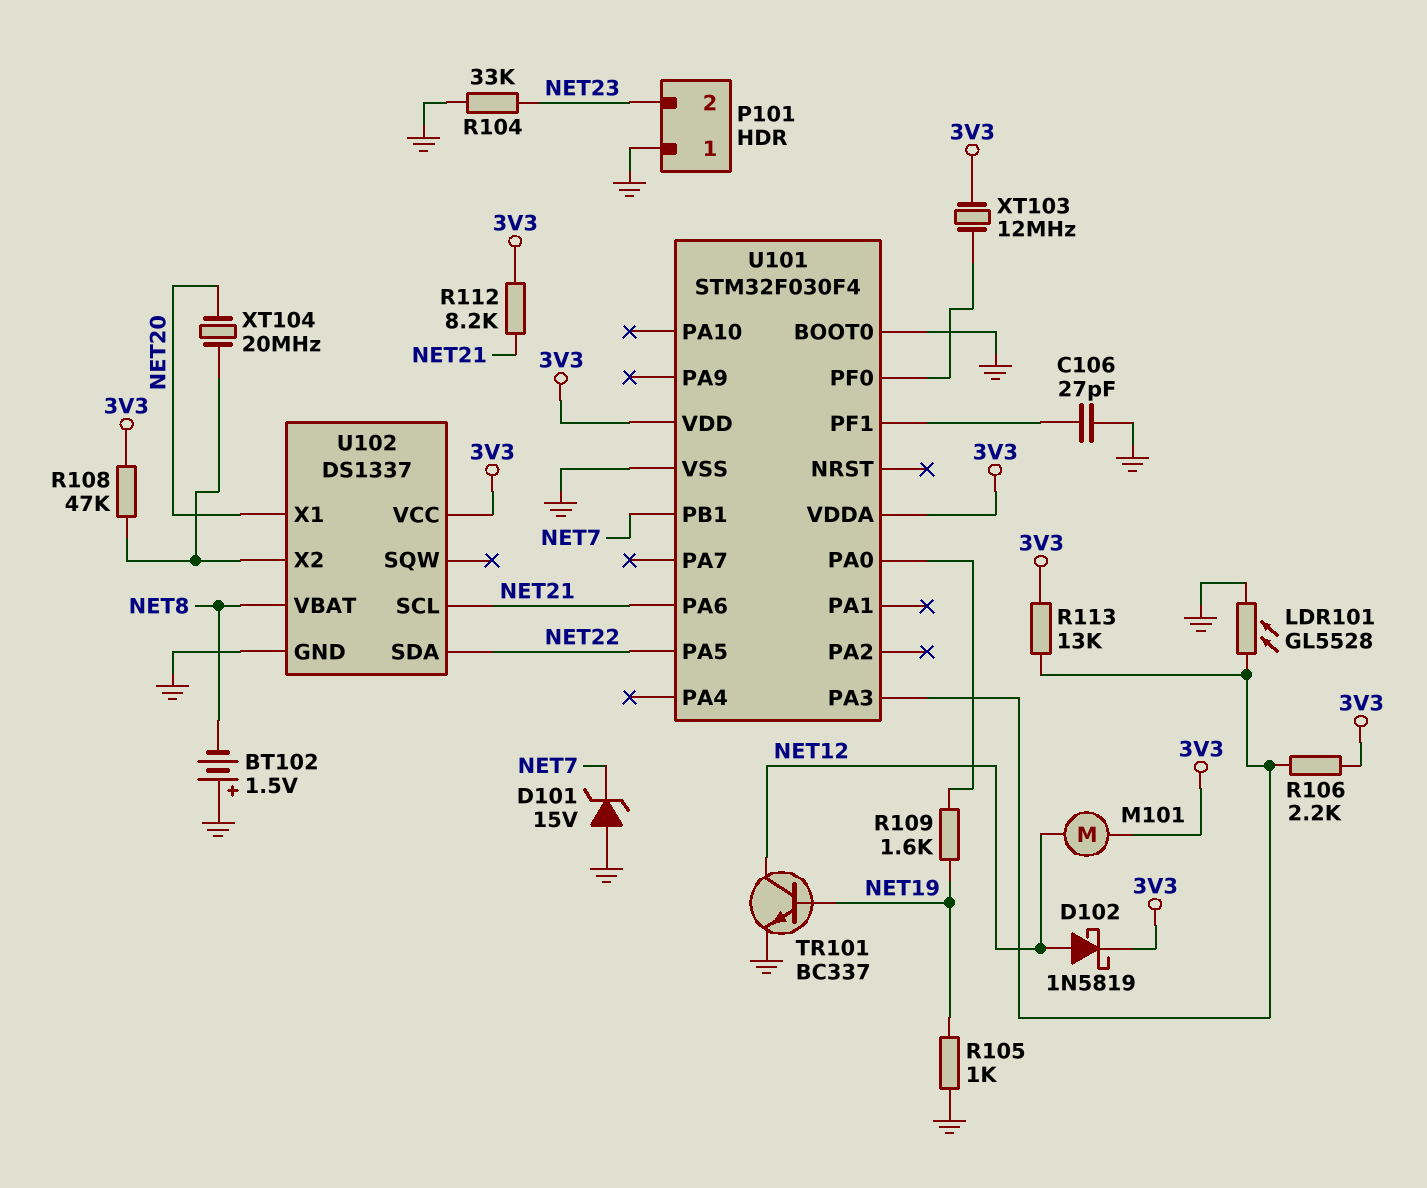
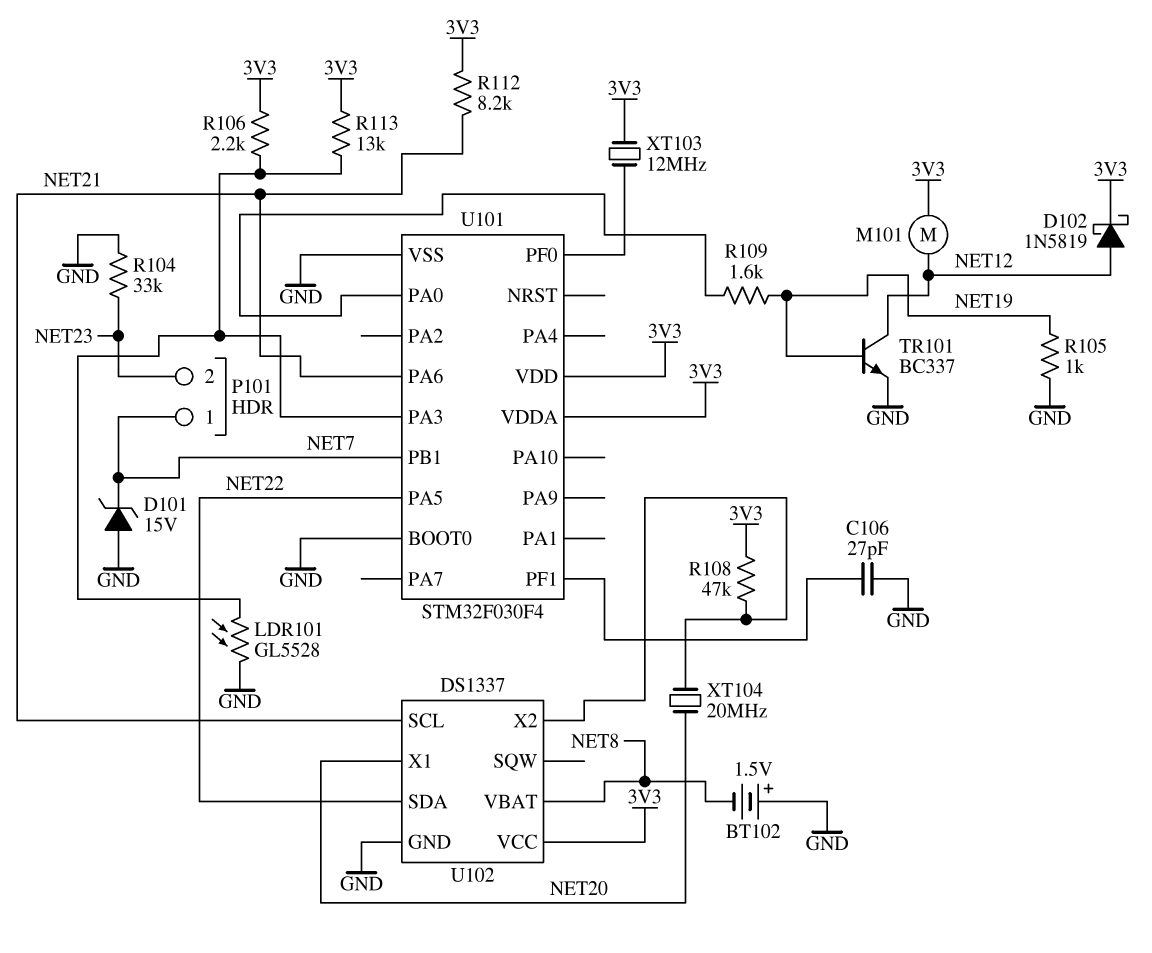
P101 pin 1: GND -> NET7

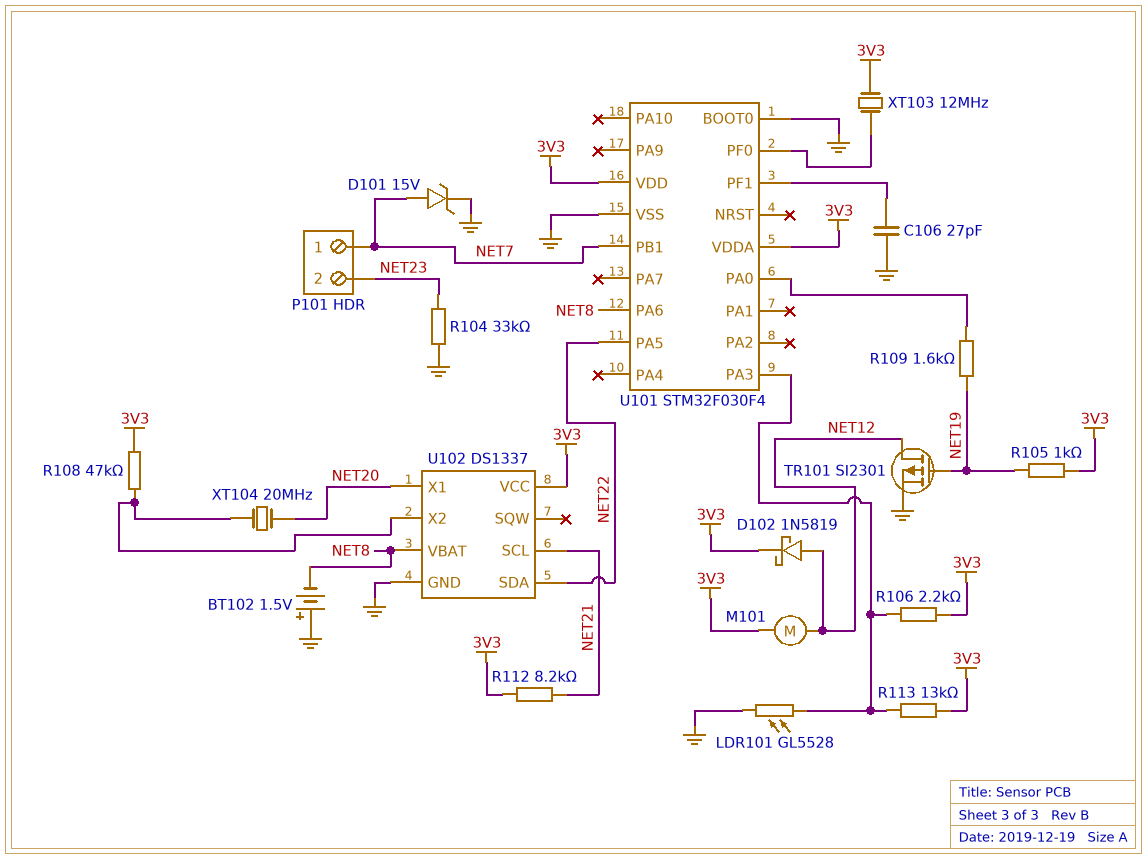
D101: zener 15V (A GND, K NET7) -> zener 15V (A NET7, K GND)
R105: 1k (GND, NET19) -> 1k (3V3, NET19)
TR101: NPN BC337 (B NET19, C NET12, E GND) -> PMOS SI2301 (G NET19, D NET12, S GND)
U101 pin PA6: NET21 -> NET8

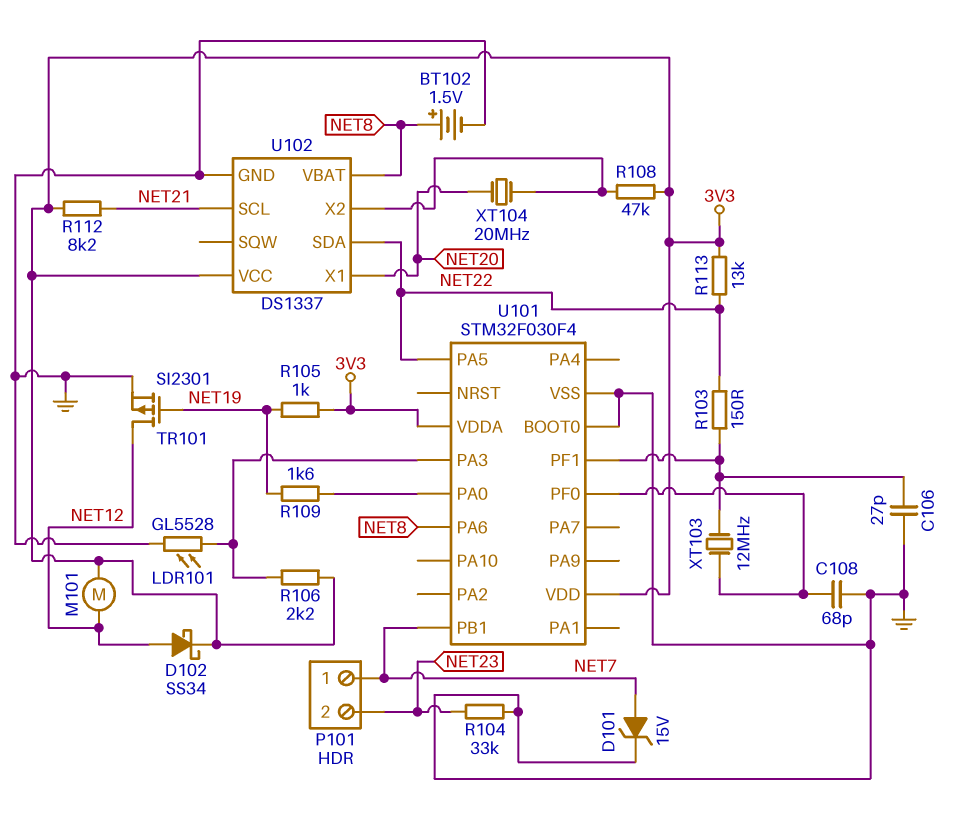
BT102: 1.5V (plus GND, minus NET8) -> 1.5V (plus NET8, minus GND)
C108: none -> 68pF (GND, U101/PF0)
D102: schottky 1N5819 (A NET12, K 3V3) -> schottky SS34 (A NET12, K 3V3)
R103: none -> 150 (NET22, U101/PF1)
R113: 13k (3V3, U101/PA3) -> 13k (3V3, NET22)
XT103: 12MHz (3V3, U101/PF0) -> 12MHz (U101/PF0, U101/PF1)

